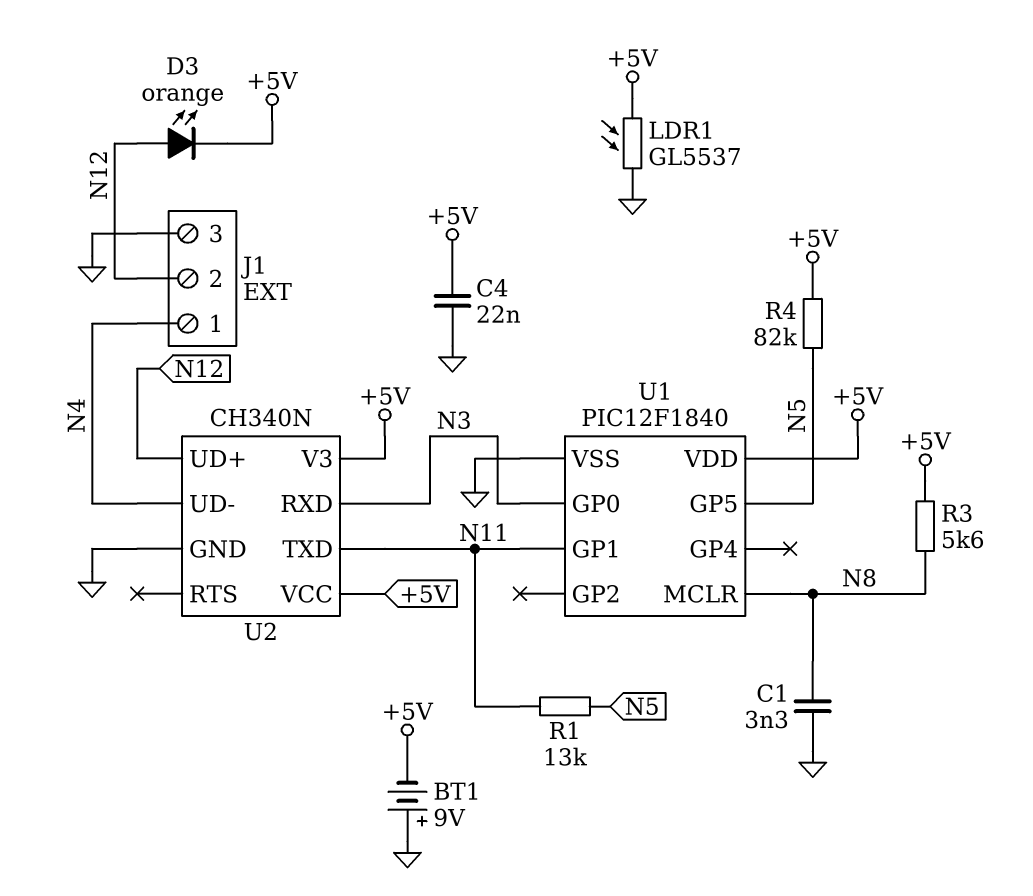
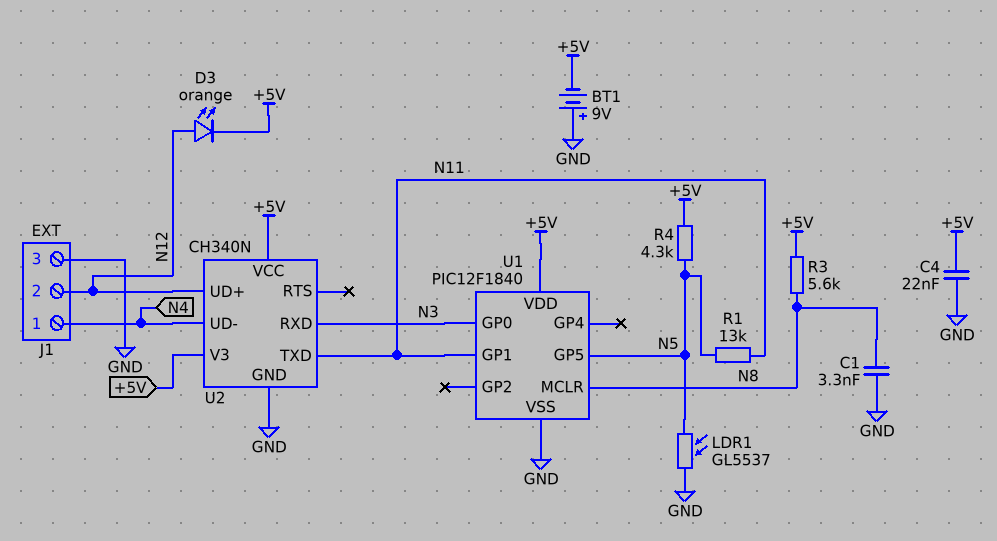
LDR1: GL5537 (+5V, GND) -> GL5537 (GND, N5)
R4: 82k (+5V, N5) -> 4.3k (+5V, N5)

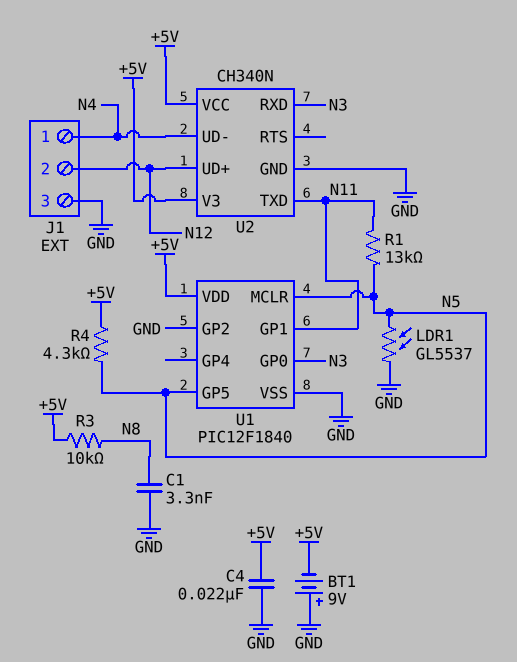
D3: LED orange (A N12, K +5V) -> none
R3: 5.6k (+5V, N8) -> 10k (+5V, N8)
U1 pin GP2: none -> GND
U1 pin MCLR: N8 -> N5

